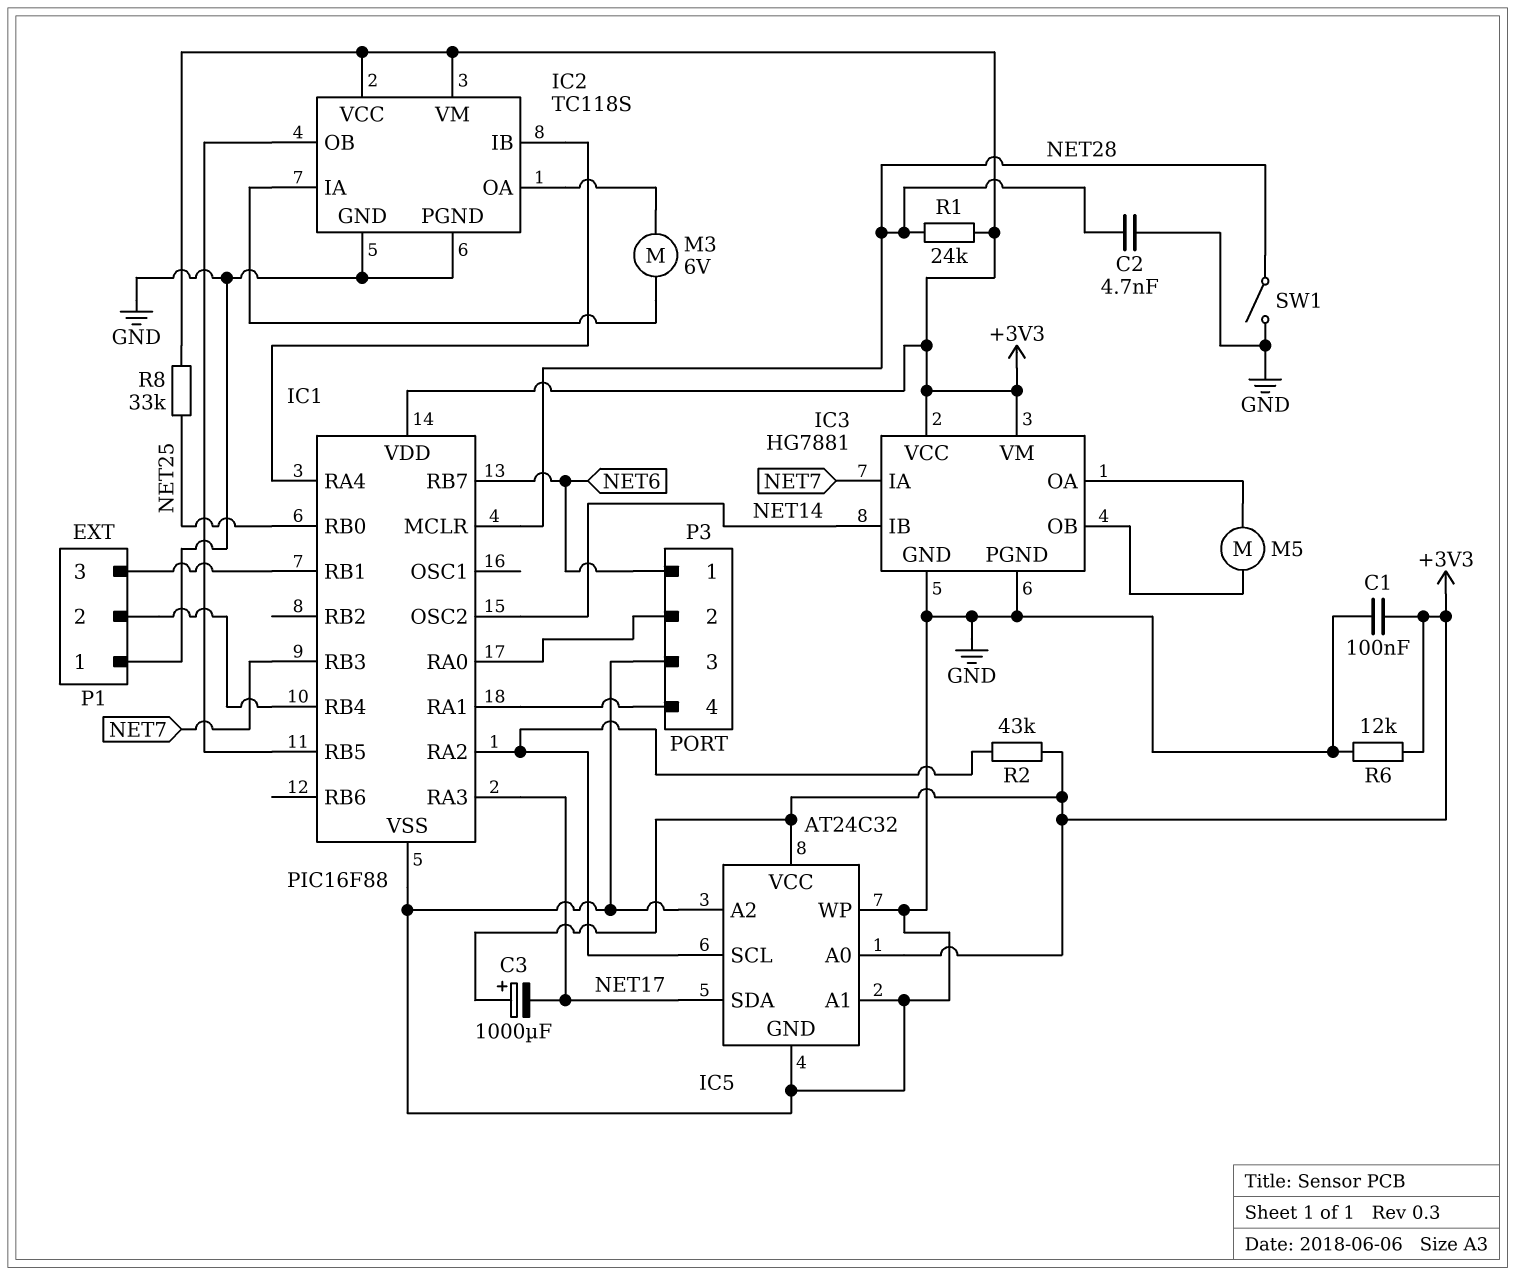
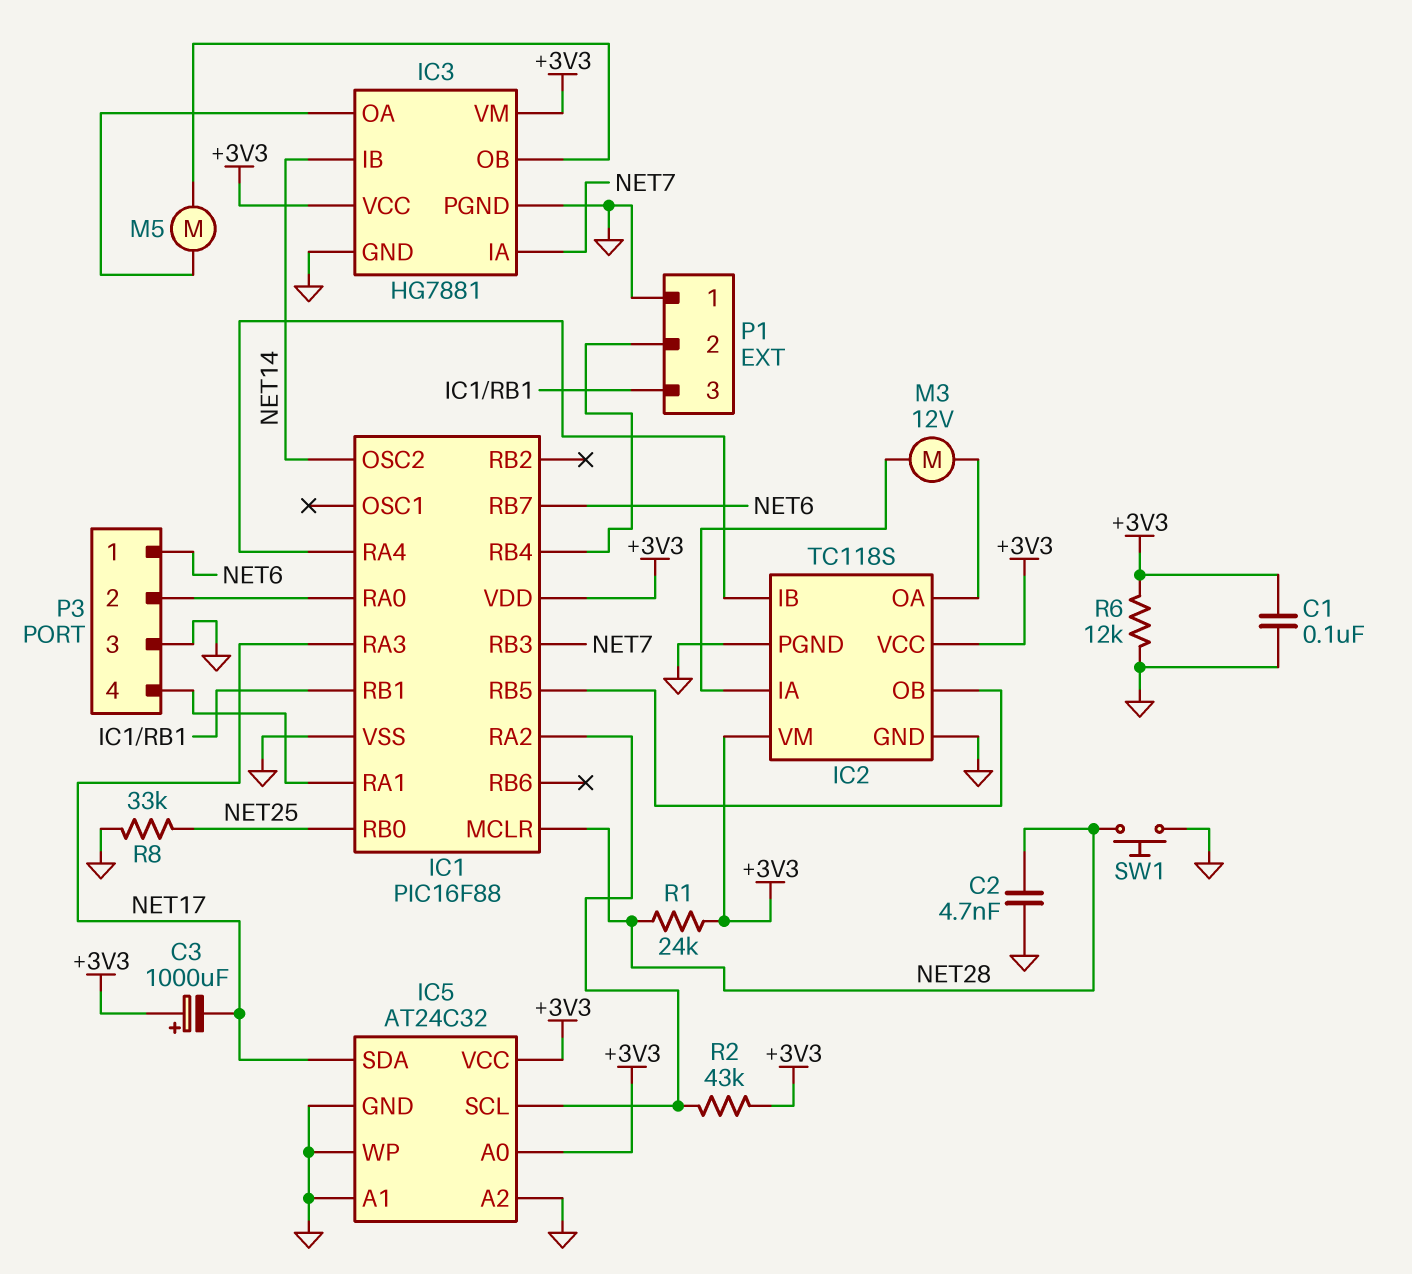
M3: motor 6V (IC2/IA, IC2/OA) -> motor 12V (IC2/IA, IC2/OA)
R8: 33k (+3V3, NET25) -> 33k (GND, NET25)
SW1: switch (GND, NET28) -> button (GND, NET28)

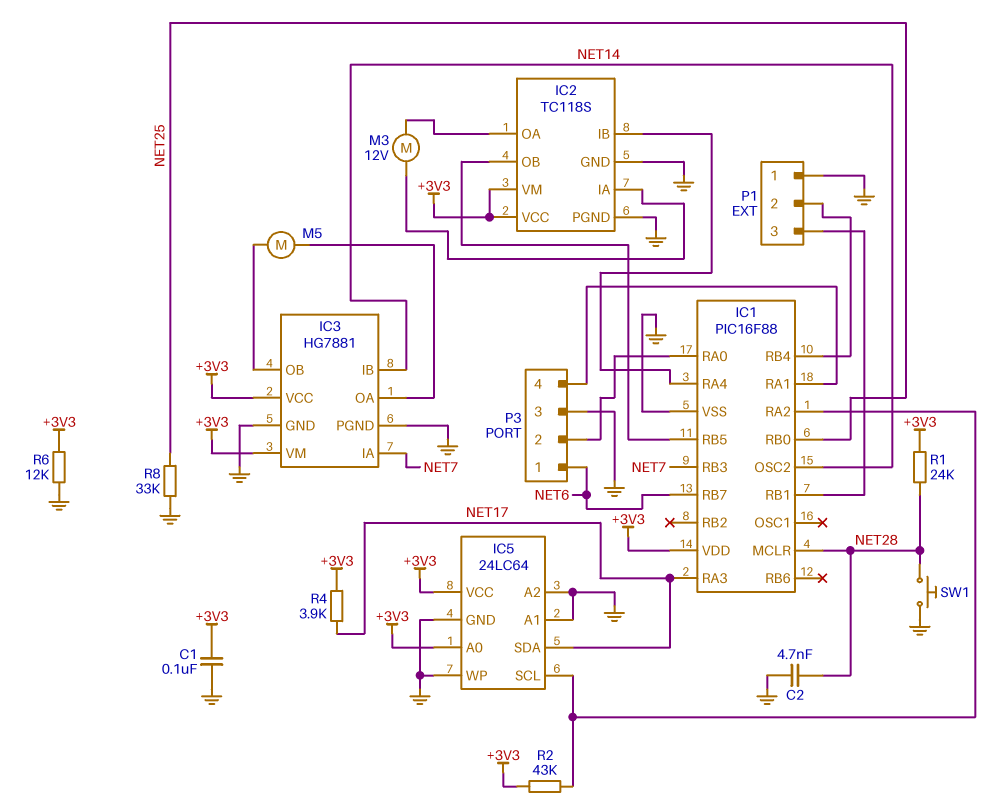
C3: 1000uF (plus +3V3, minus NET17) -> none
IC5: AT24C32 -> 24LC64
R4: none -> 3.9k (+3V3, NET17)

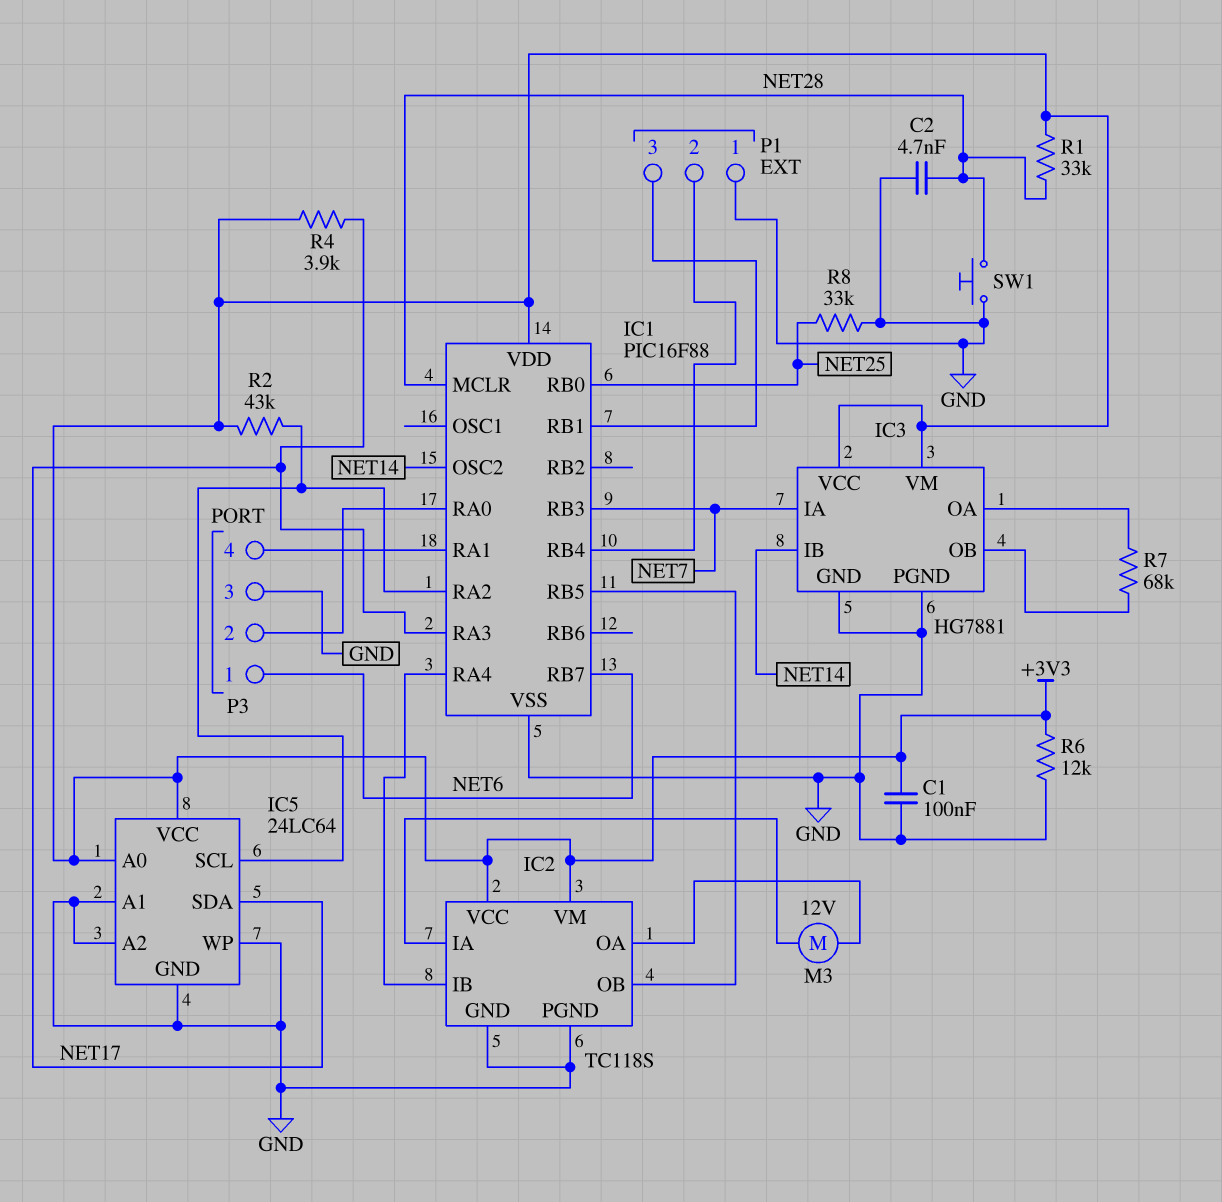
M5: motor (IC3/OA, IC3/OB) -> none
R1: 24k (+3V3, NET28) -> 33k (+3V3, NET28)
R7: none -> 68k (IC3/OA, IC3/OB)

